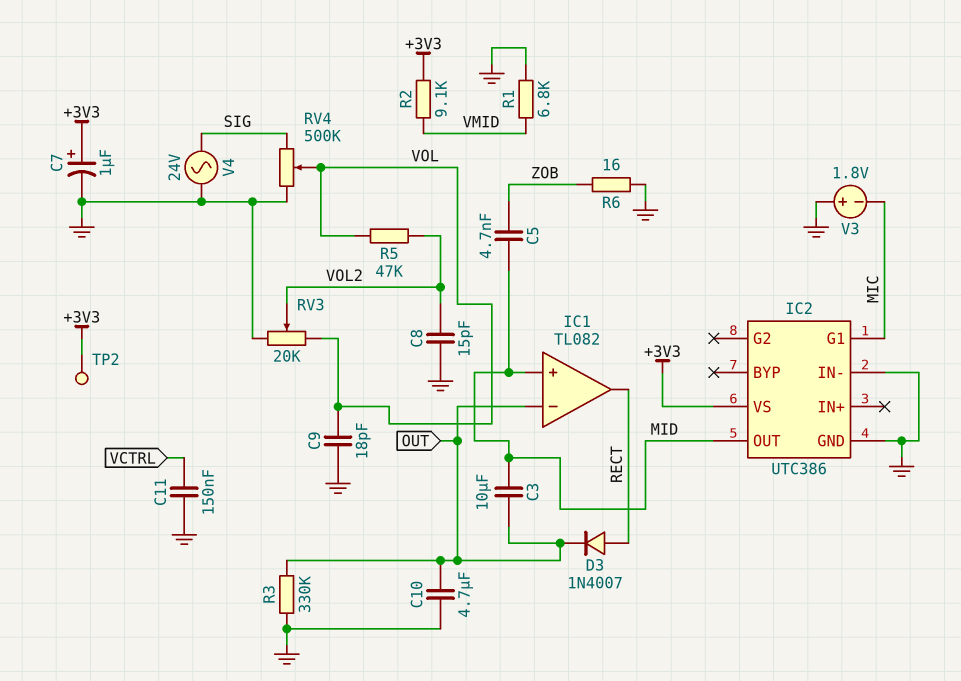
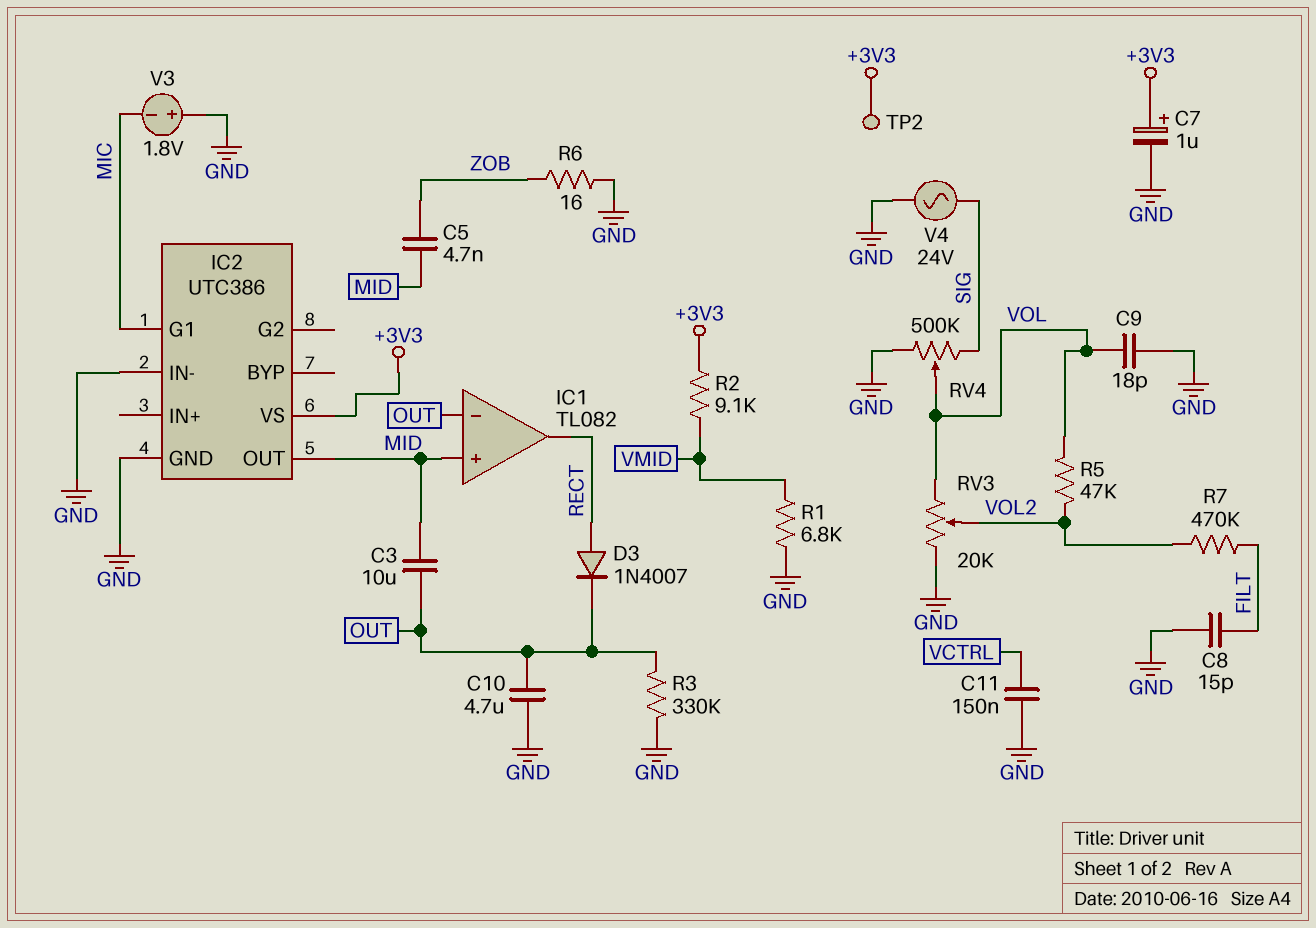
C8: 15pF (GND, VOL2) -> 15pF (FILT, GND)
R7: none -> 470k (FILT, VOL2)

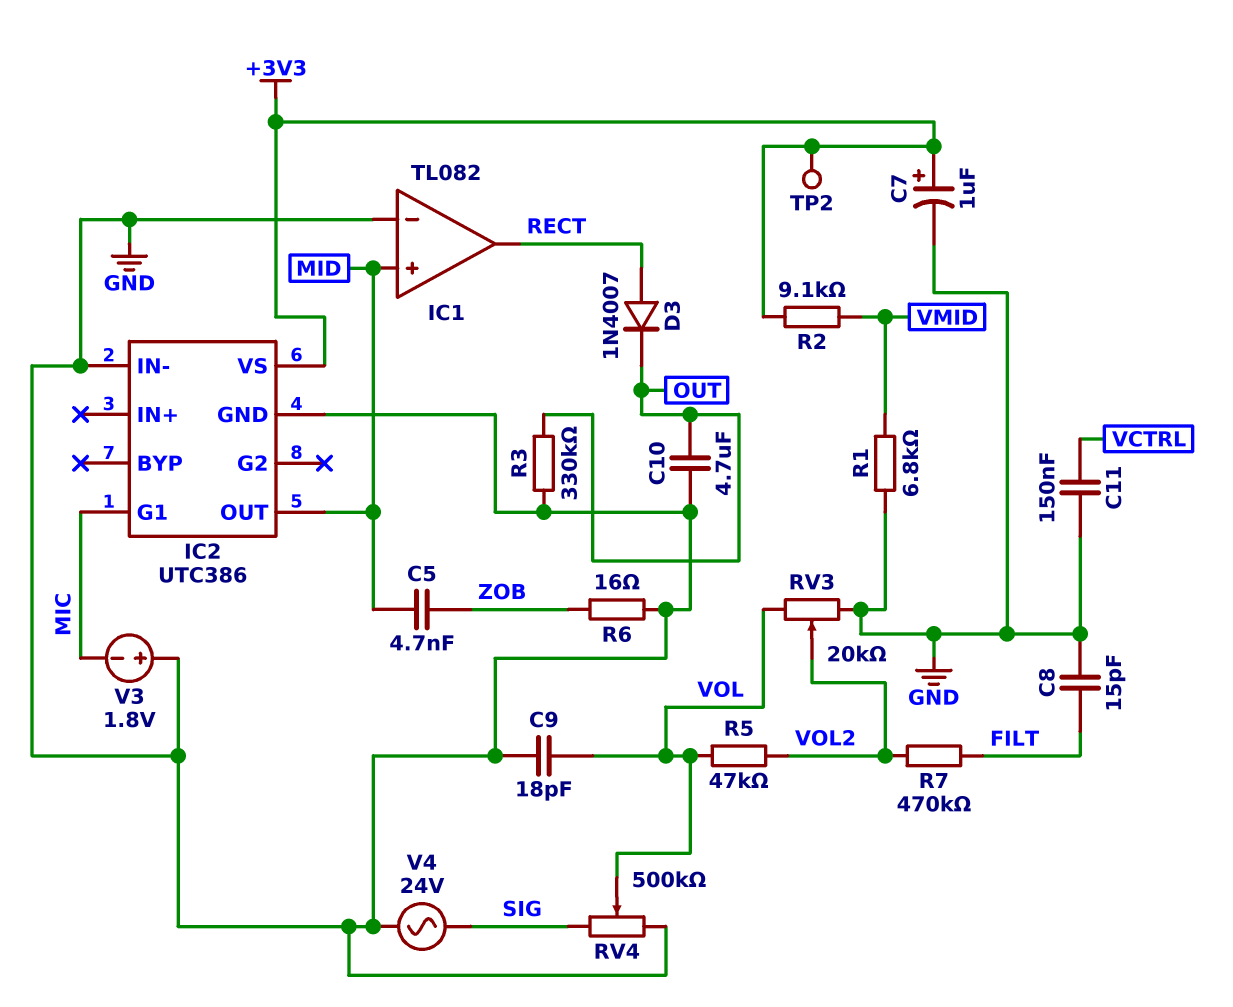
C3: 10uF (MID, OUT) -> none
IC1 pin in-: OUT -> GND

